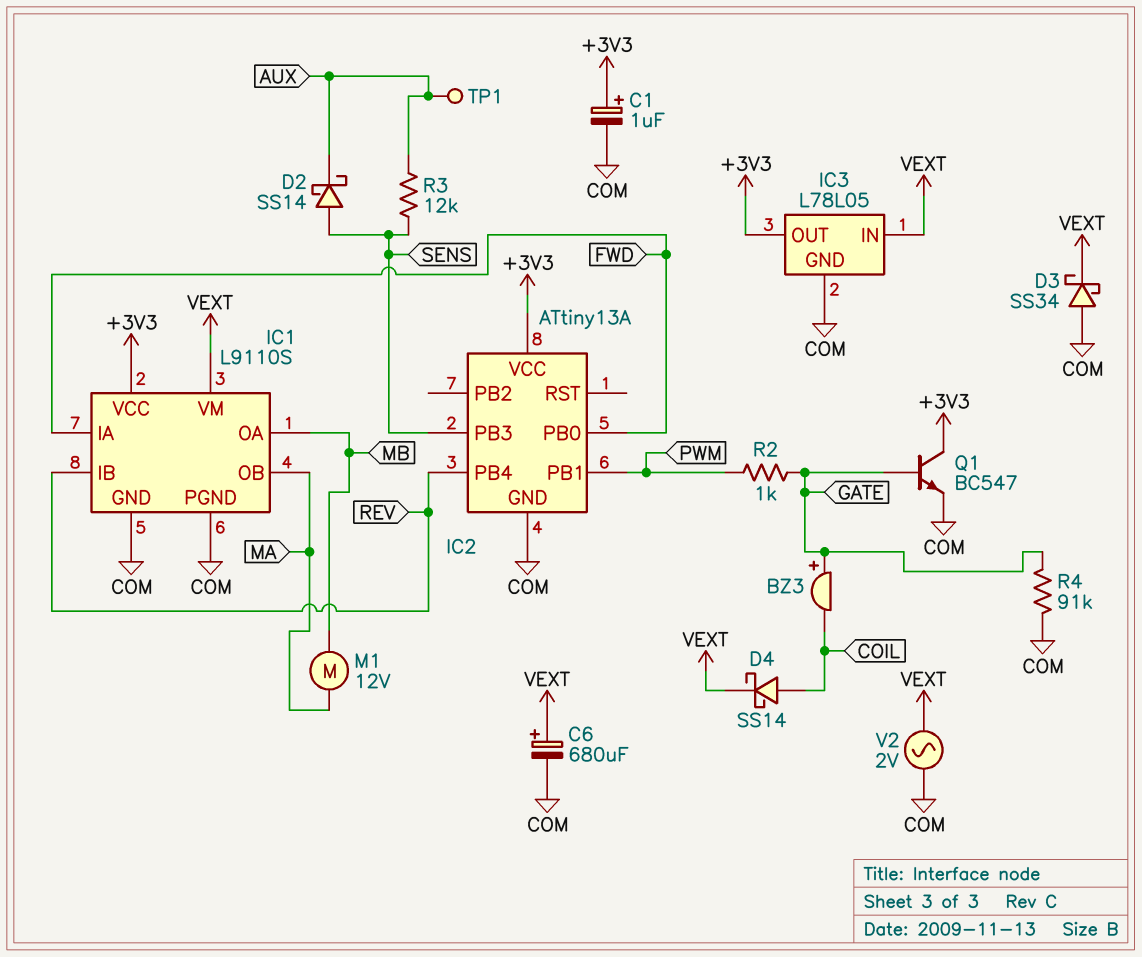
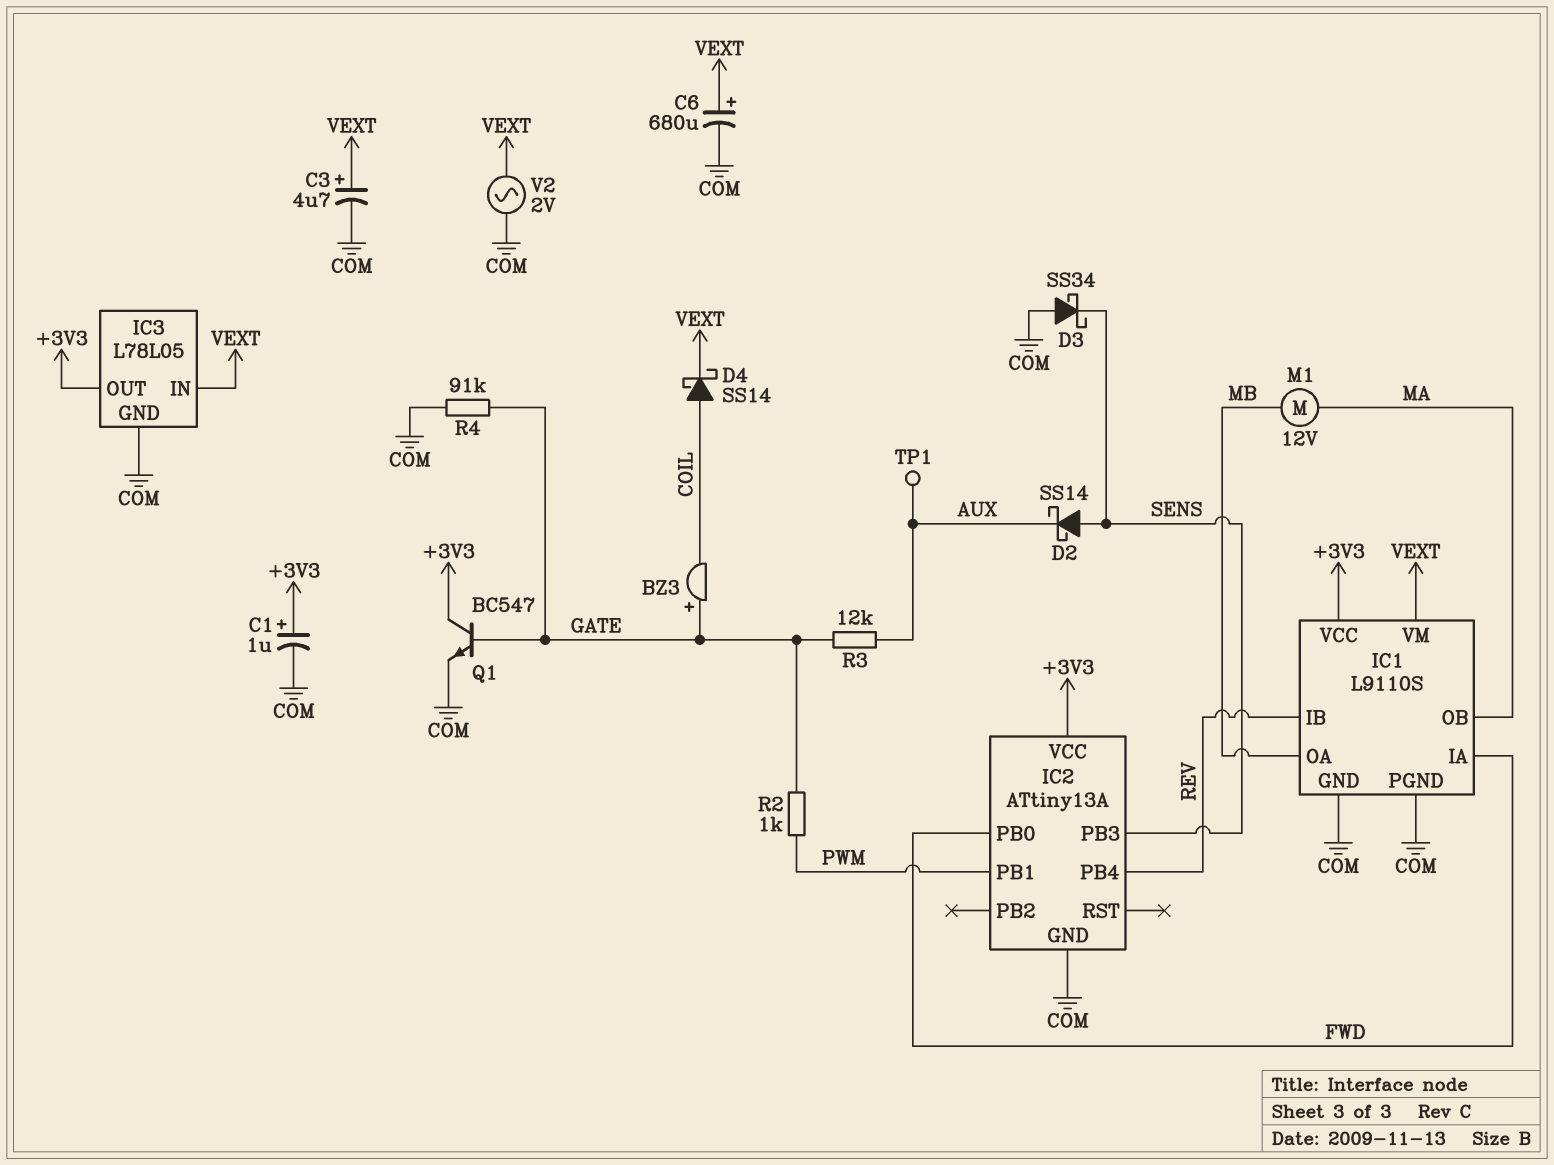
C3: none -> 4.7uF (plus VEXT, minus COM)
D3: schottky SS34 (A COM, K VEXT) -> schottky SS34 (A COM, K SENS)
R3: 12k (AUX, SENS) -> 12k (AUX, GATE)

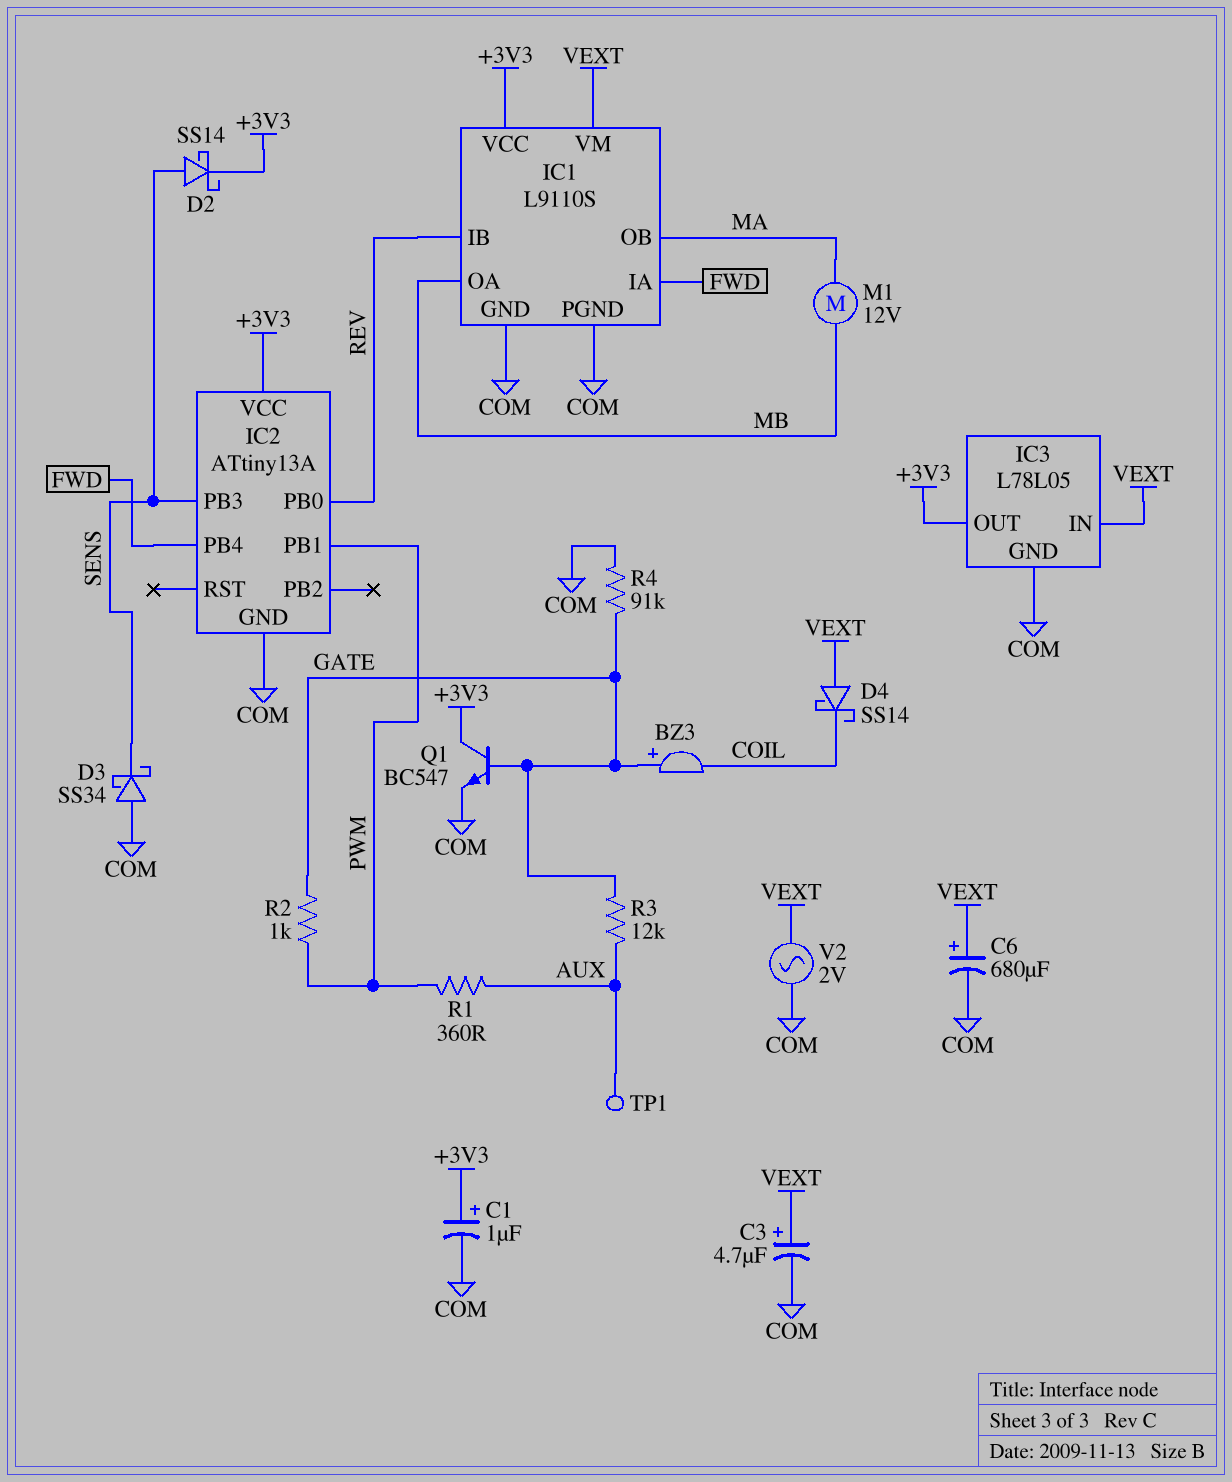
D2: schottky SS14 (A SENS, K AUX) -> schottky SS14 (A SENS, K +3V3)
D4: schottky SS14 (A COIL, K VEXT) -> schottky SS14 (A VEXT, K COIL)
IC2 pin PB0: FWD -> REV
IC2 pin PB4: REV -> FWD
R1: none -> 360 (AUX, PWM)

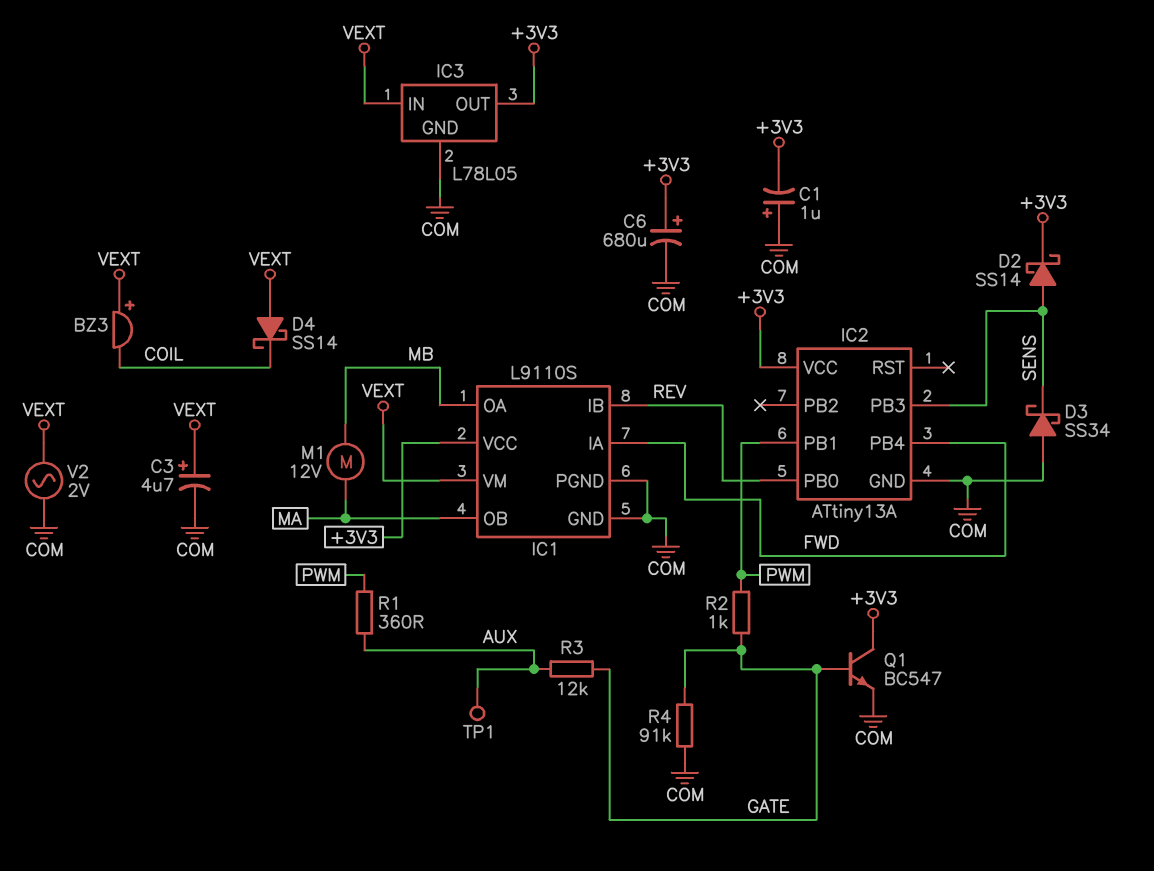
BZ3: buzzer (plus GATE, minus COIL) -> buzzer (plus VEXT, minus COIL)
C1: 1uF (plus +3V3, minus COM) -> 1uF (plus COM, minus +3V3)
C6: 680uF (plus VEXT, minus COM) -> 680uF (plus +3V3, minus COM)

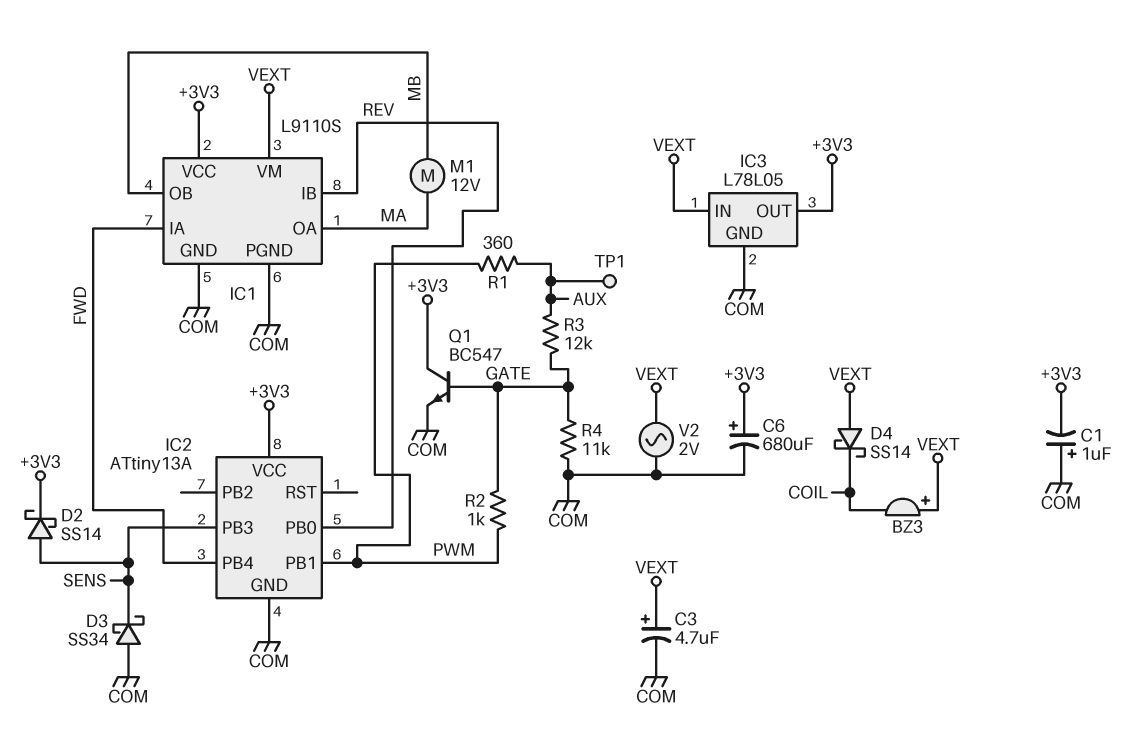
IC1 pin OA: MB -> MA
IC1 pin OB: MA -> MB
R4: 91k (COM, GATE) -> 11k (COM, GATE)

